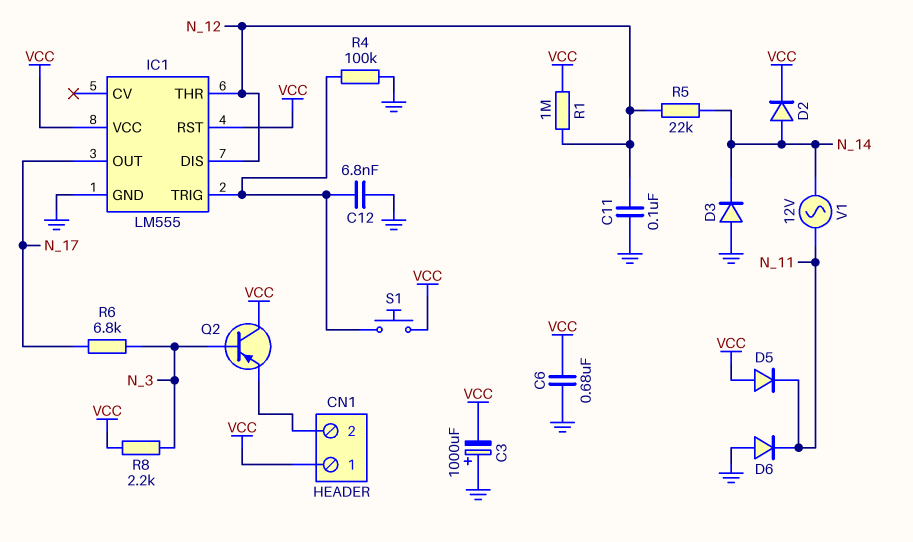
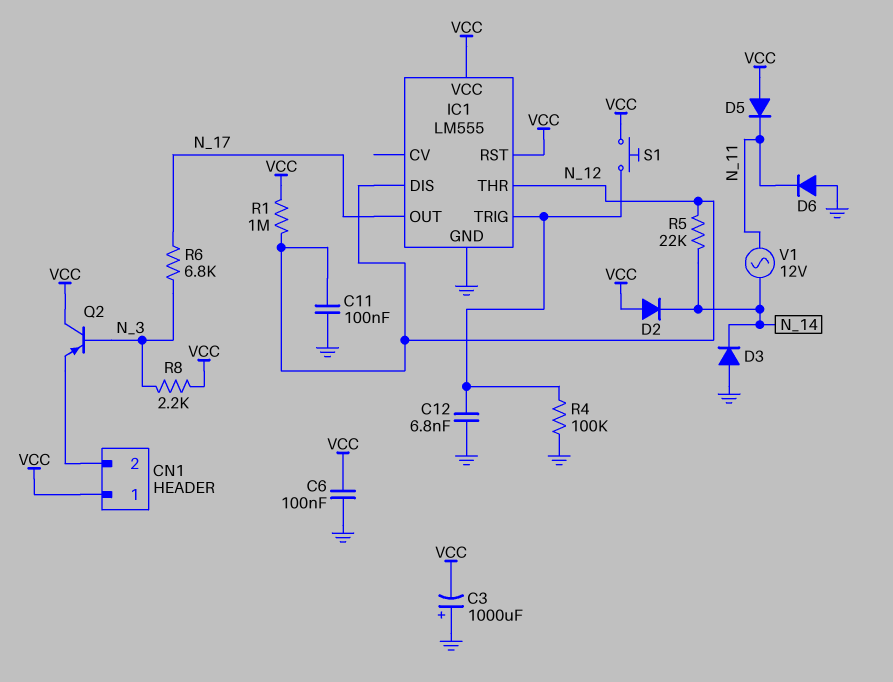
C6: 680nF (GND, VCC) -> 100nF (GND, VCC)
D2: diode (A N_14, K VCC) -> diode (A VCC, K N_14)

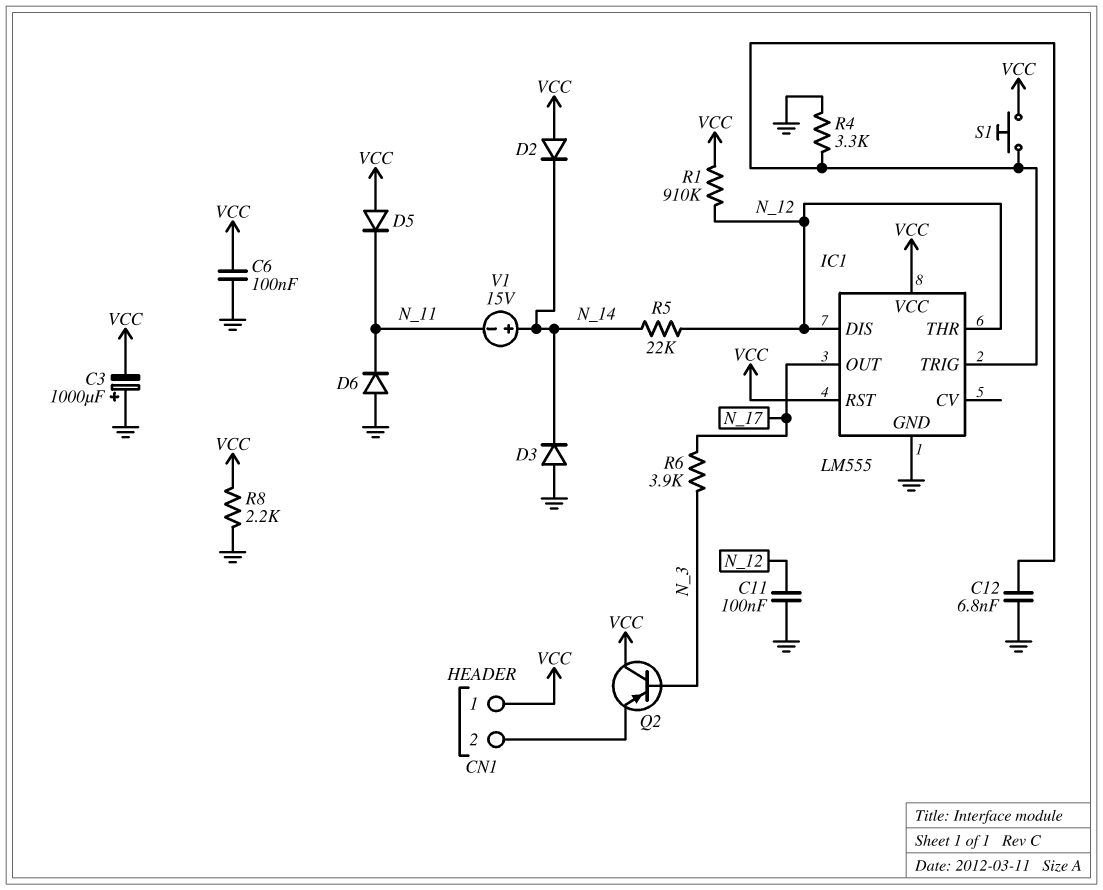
R1: 1M (N_12, VCC) -> 910k (N_12, VCC)
R4: 100k (GND, IC1/TRIG) -> 3.3k (GND, IC1/TRIG)
R6: 6.8k (N_3, N_17) -> 3.9k (N_3, N_17)
R8: 2.2k (N_3, VCC) -> 2.2k (GND, VCC)
V1: AC 12V (N_11, N_14) -> 15V (plus N_14, minus N_11)

